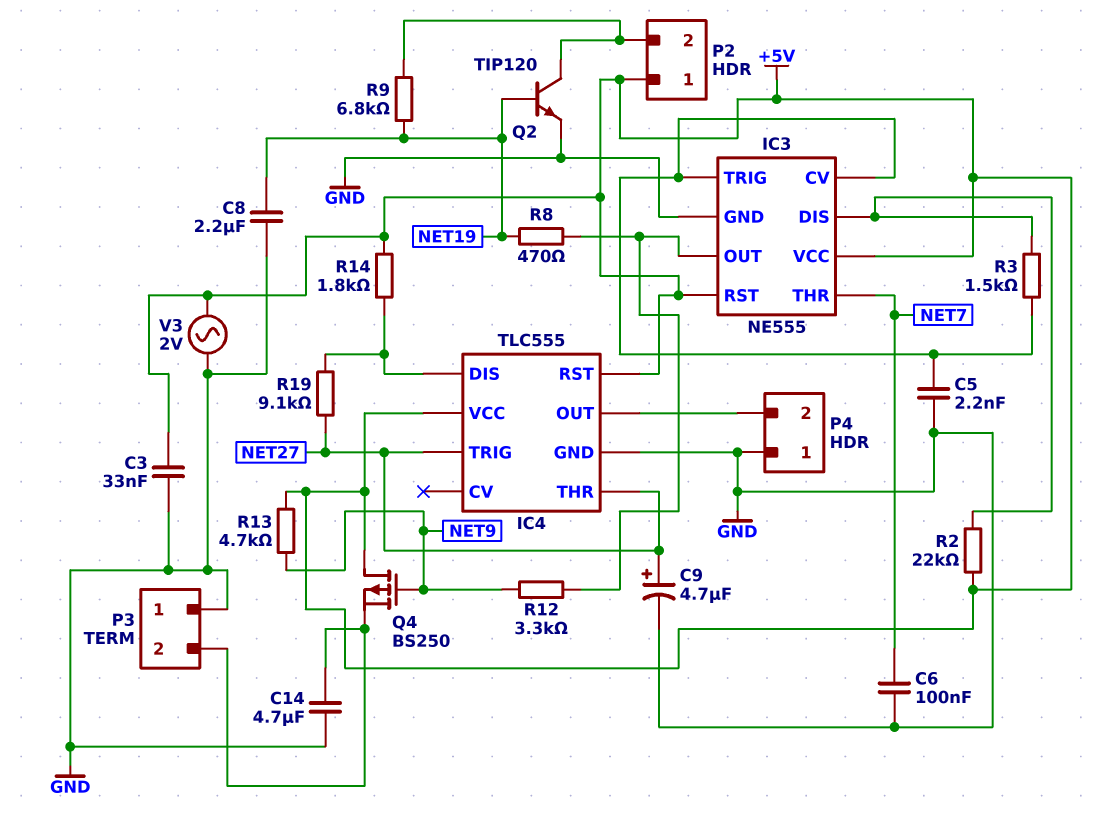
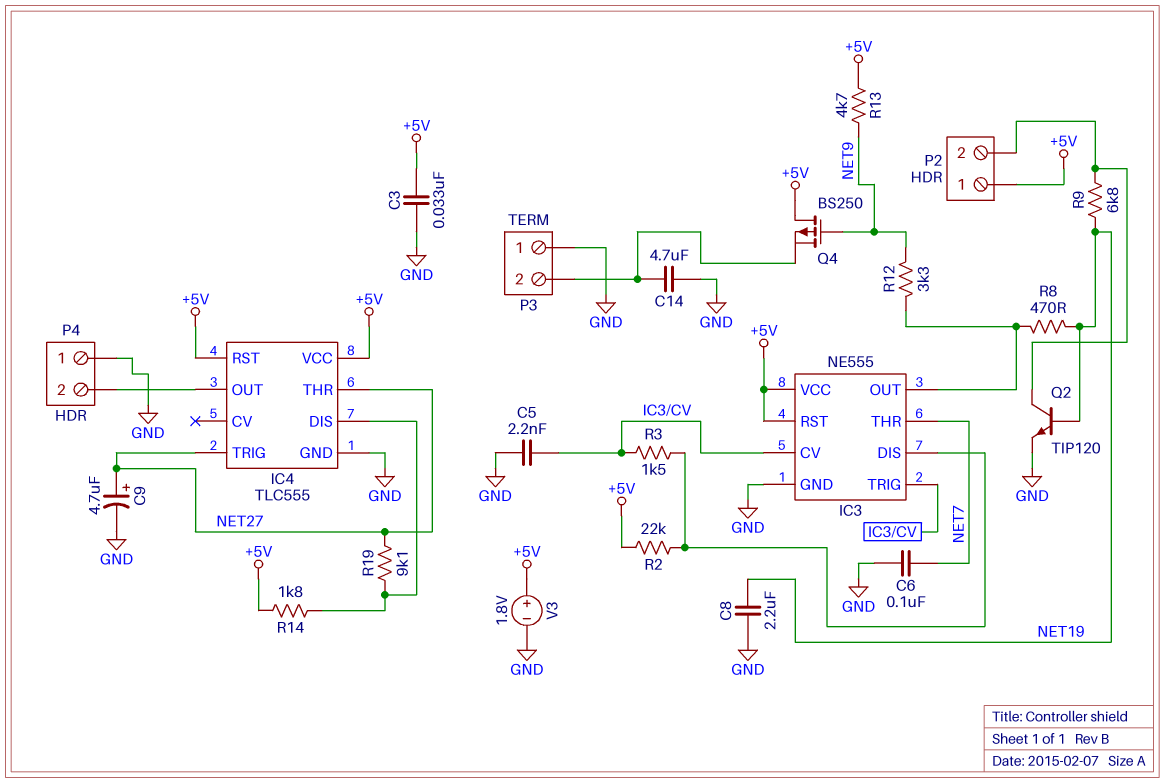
V3: AC 2V (+5V, GND) -> 1.8V (plus +5V, minus GND)

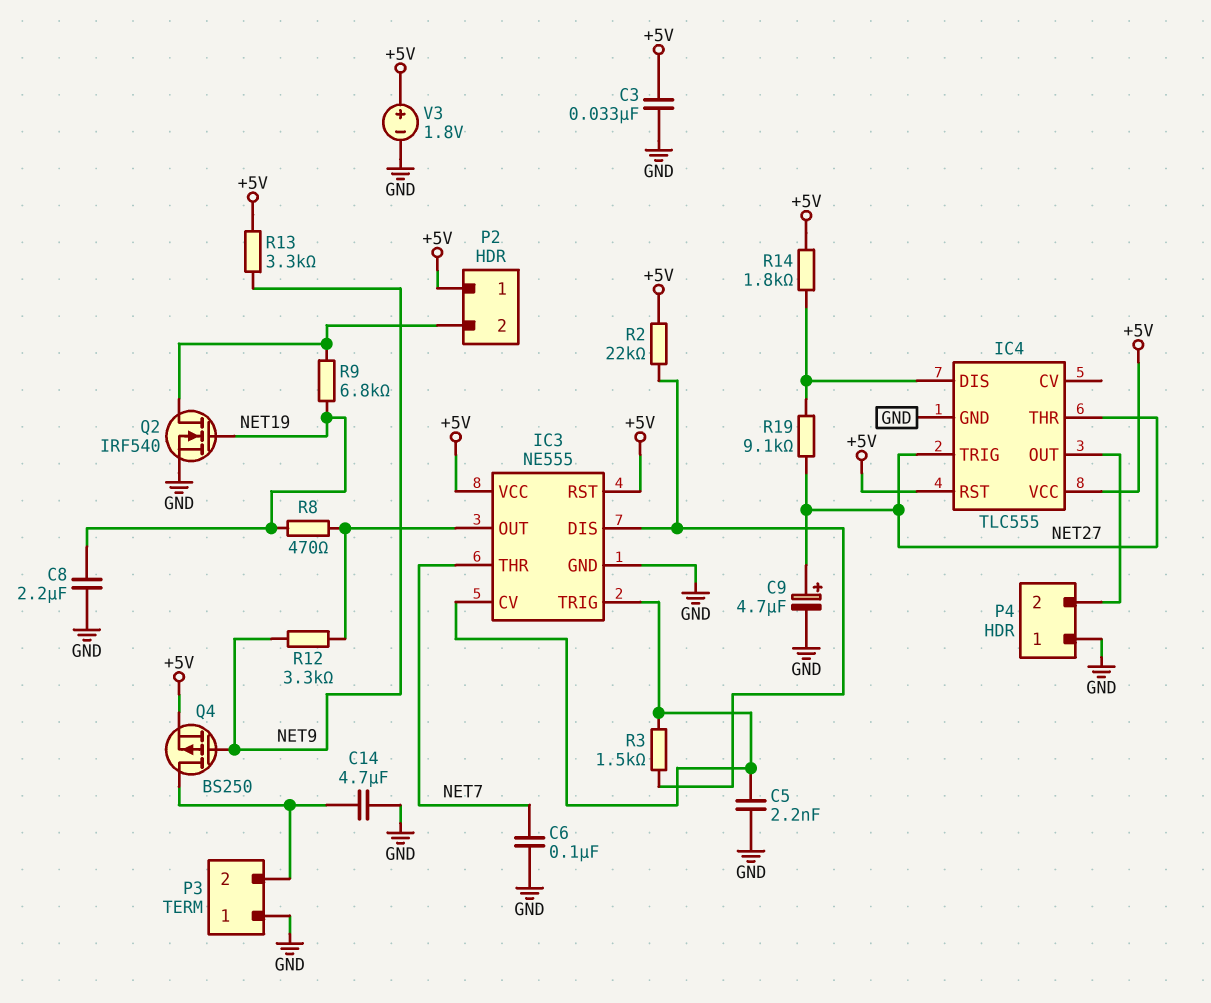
Q2: NPN TIP120 (B NET19, C P2/2, E GND) -> NMOS IRF540 (G NET19, D P2/2, S GND)
Q4: PMOS BS250 (G NET9, D +5V, S P3/2) -> PMOS BS250 (G NET9, D P3/2, S +5V)
R13: 4.7k (+5V, NET9) -> 3.3k (+5V, NET9)

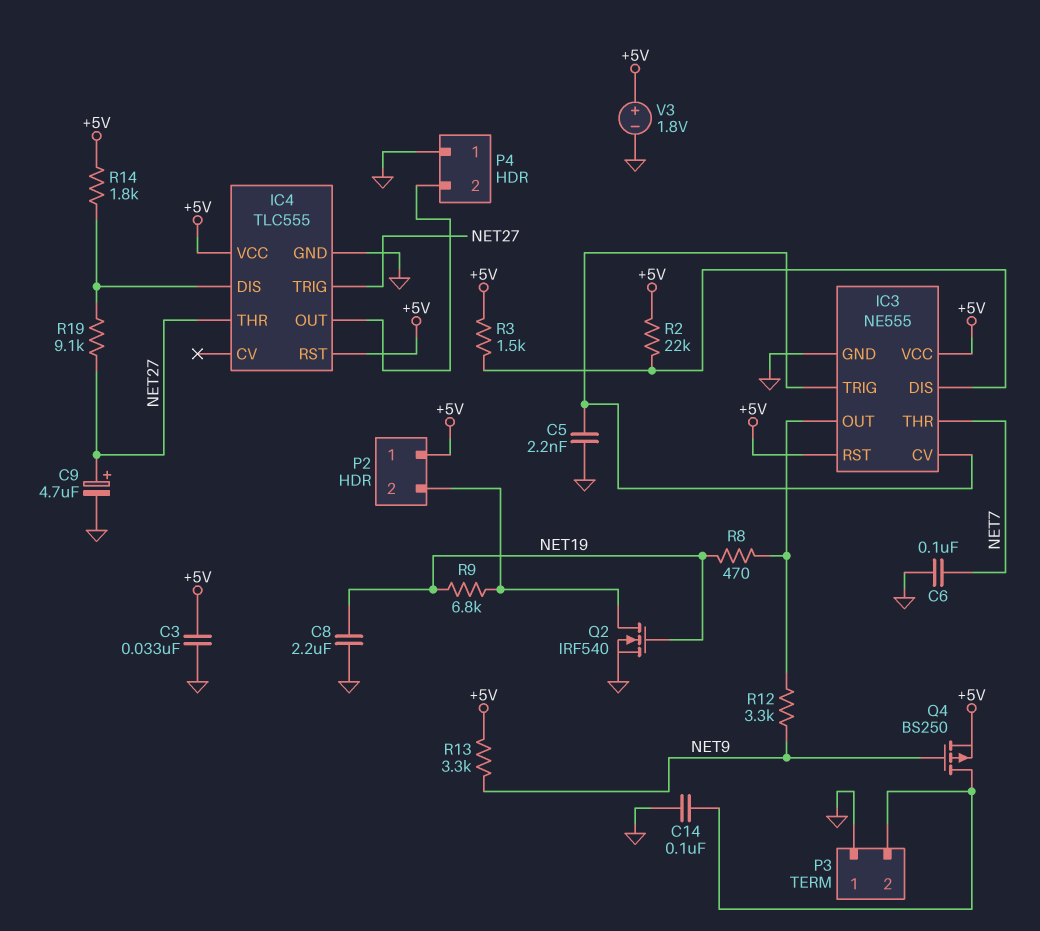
C14: 4.7uF (GND, P3/2) -> 100nF (GND, P3/2)
R3: 1.5k (IC3/CV, IC3/DIS) -> 1.5k (+5V, IC3/DIS)

